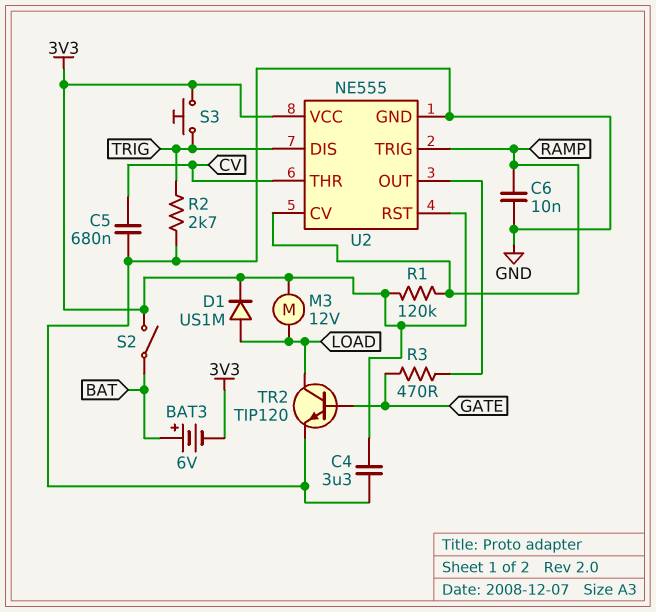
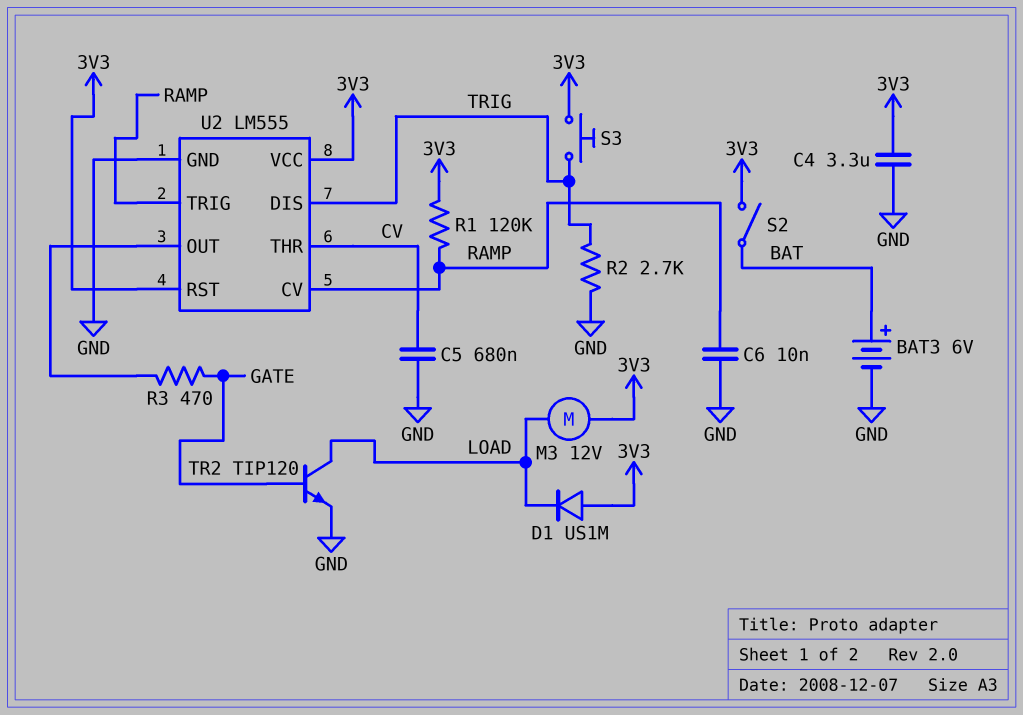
BAT3: 6V (plus BAT, minus 3V3) -> 6V (plus BAT, minus GND)
D1: diode US1M (A LOAD, K 3V3) -> diode US1M (A 3V3, K LOAD)
U2: NE555 -> LM555

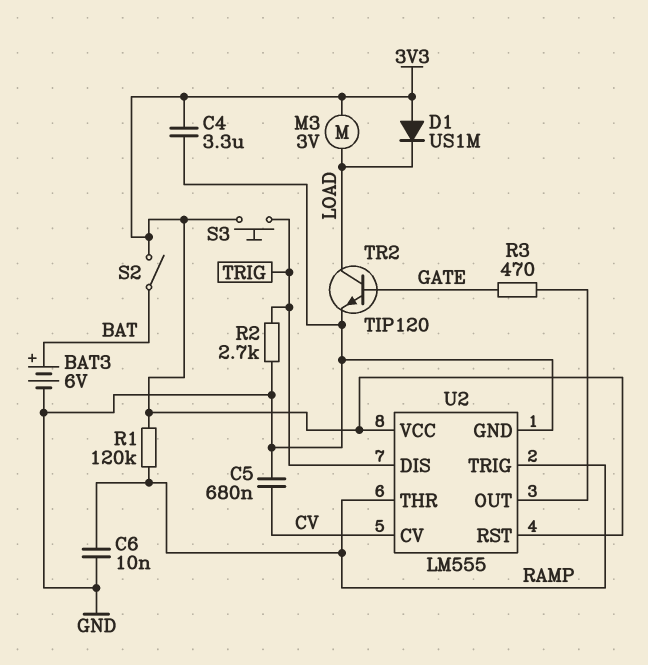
M3: motor 12V (3V3, LOAD) -> motor 3V (3V3, LOAD)
U2 pin CV: RAMP -> CV
U2 pin THR: CV -> RAMP

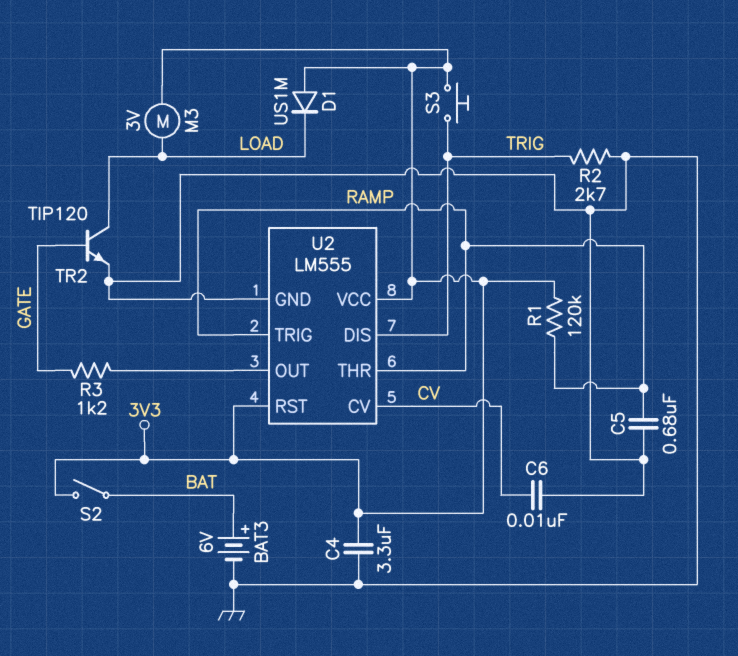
C5: 680nF (CV, GND) -> 680nF (GND, RAMP)
C6: 10nF (GND, RAMP) -> 10nF (CV, GND)
R3: 470 (GATE, U2/OUT) -> 1.2k (GATE, U2/OUT)

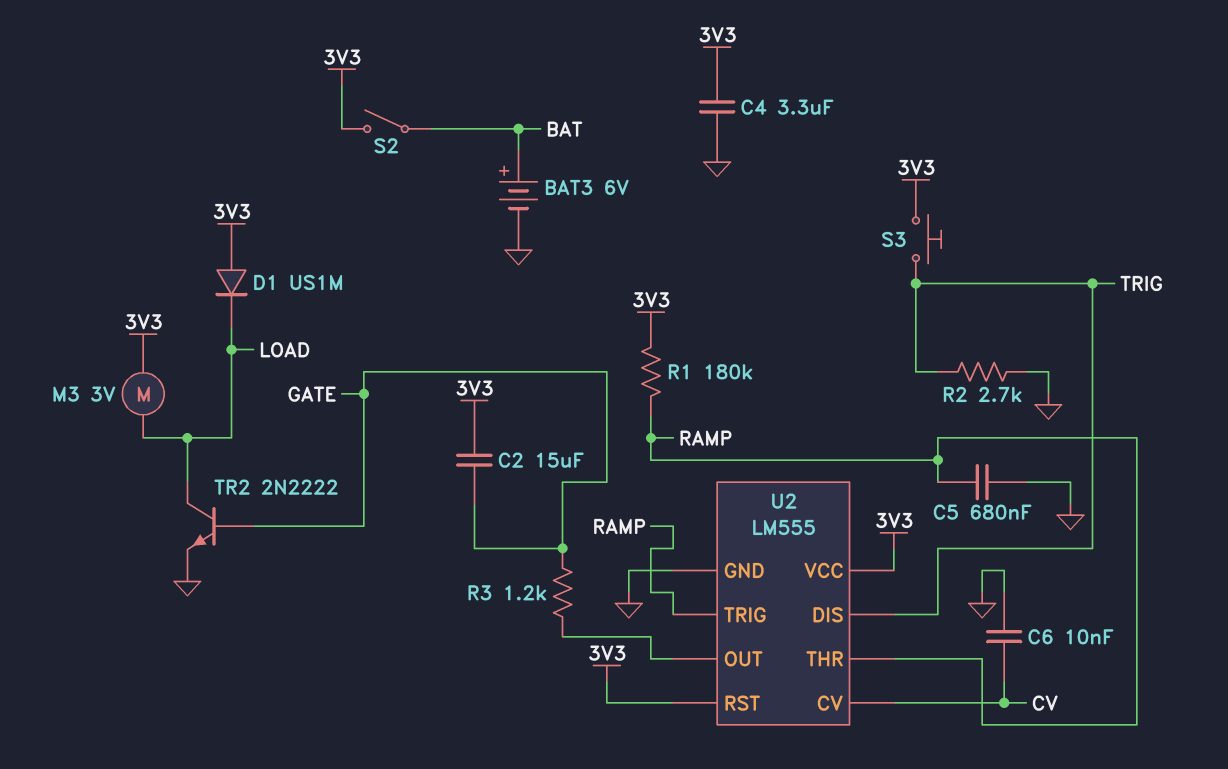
C2: none -> 15uF (3V3, GATE)
R1: 120k (3V3, RAMP) -> 180k (3V3, RAMP)
TR2: NPN TIP120 (B GATE, C LOAD, E GND) -> NPN 2N2222 (B GATE, C LOAD, E GND)

